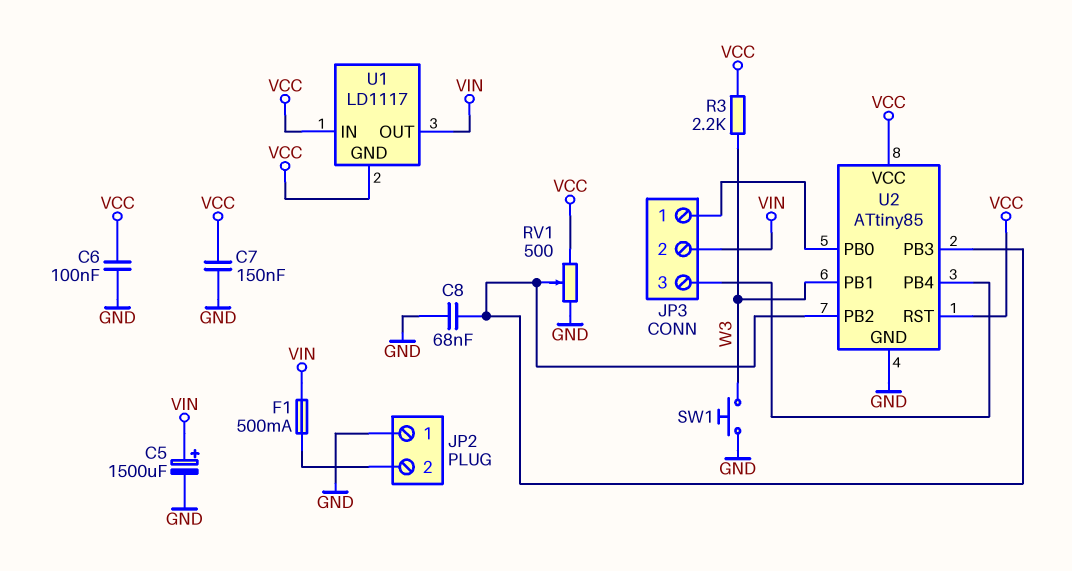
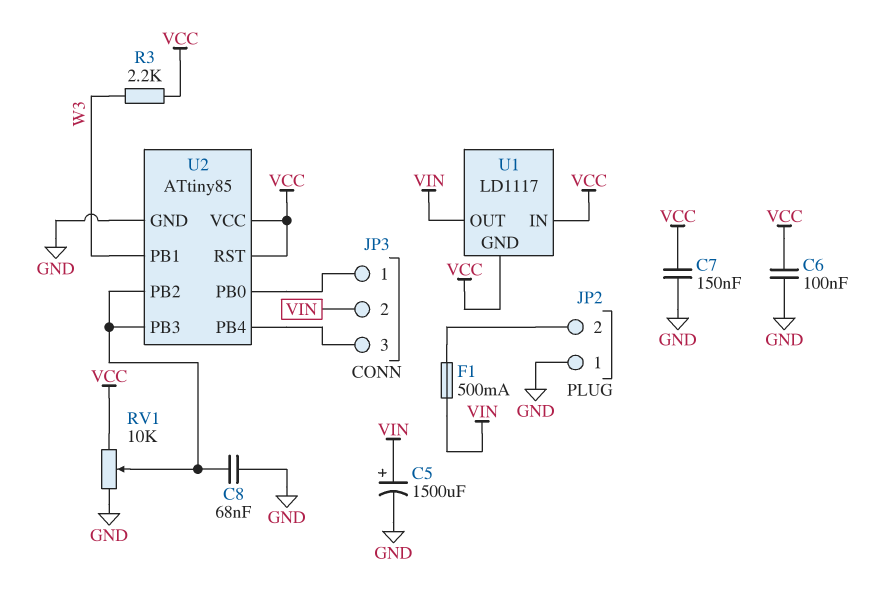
RV1: 500 (GND, VCC, wiper U2/PB2) -> 10k (GND, VCC, wiper U2/PB2)
SW1: button (GND, W3) -> none

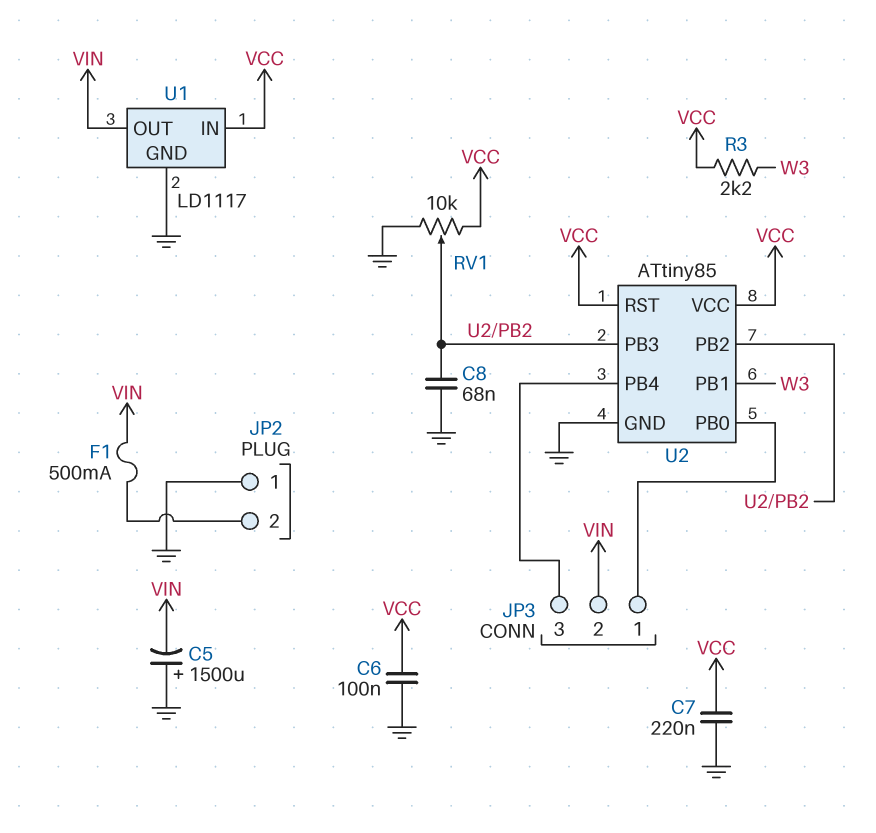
C5: 1500uF (plus VIN, minus GND) -> 1500uF (plus GND, minus VIN)
C7: 150nF (GND, VCC) -> 220nF (GND, VCC)
U1 pin GND: VCC -> GND

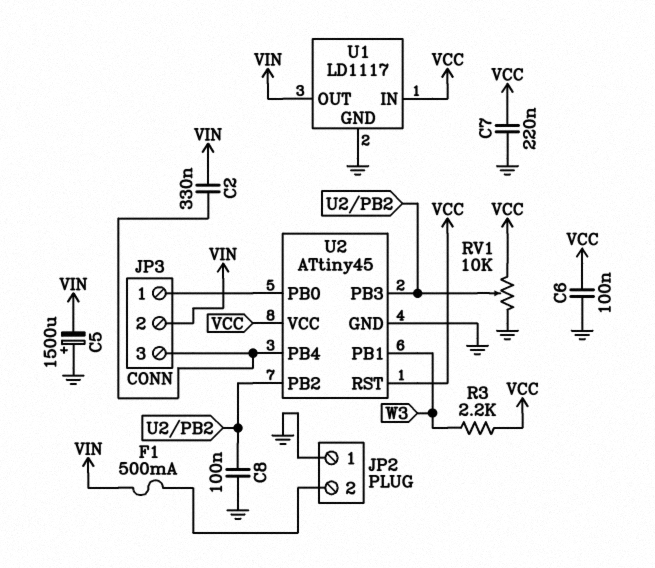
C2: none -> 330nF (JP3/3, VIN)
C8: 68nF (GND, U2/PB2) -> 100nF (GND, U2/PB2)
U2: ATtiny85 -> ATtiny45

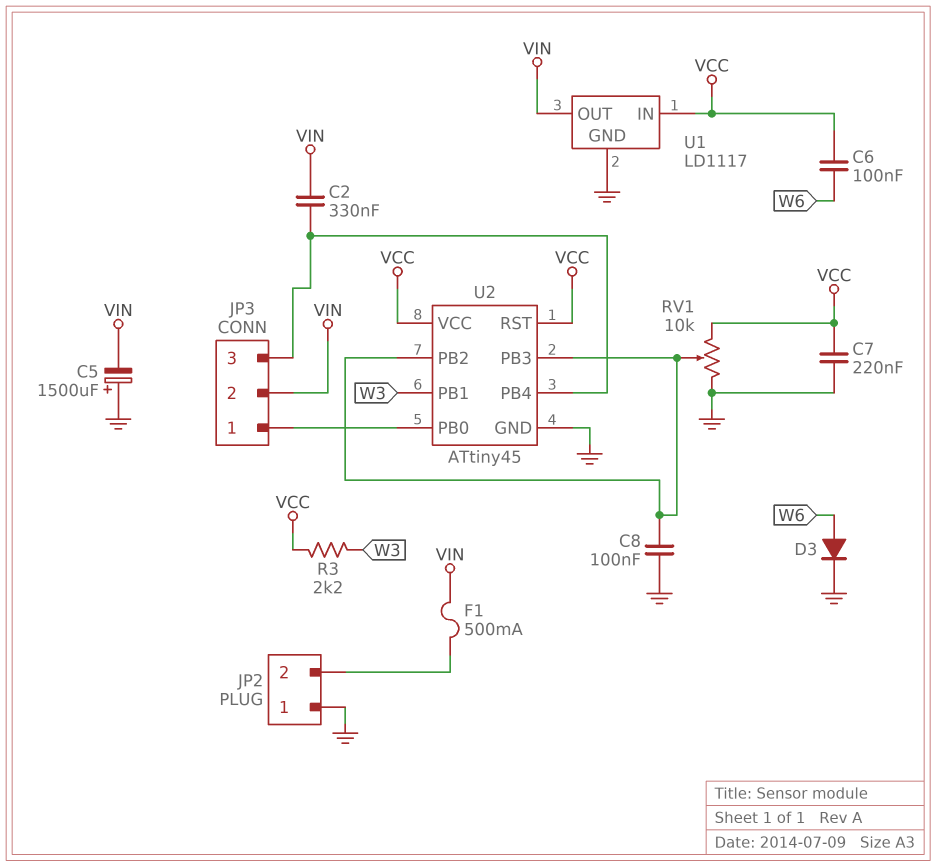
C6: 100nF (GND, VCC) -> 100nF (VCC, W6)
D3: none -> diode (A W6, K GND)

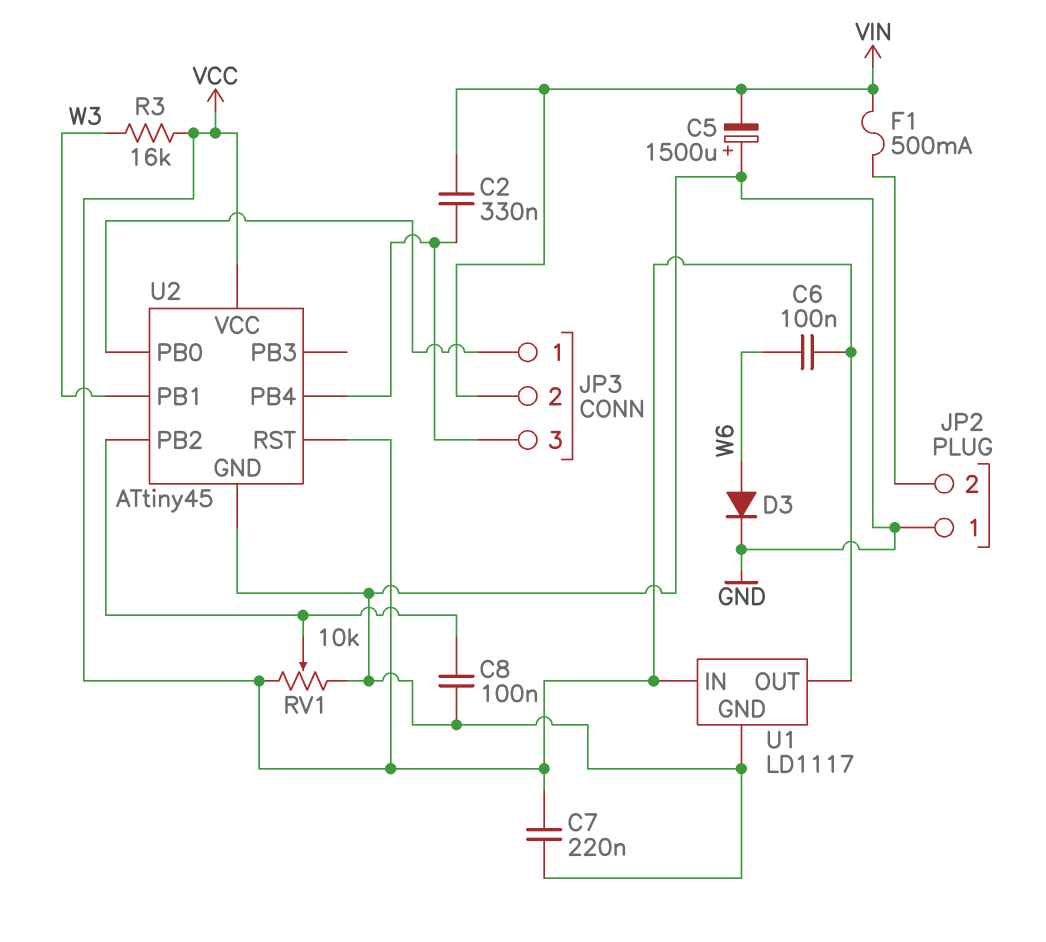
R3: 2.2k (VCC, W3) -> 16k (VCC, W3)
U1 pin OUT: VIN -> VCC
U2 pin PB3: U2/PB2 -> none

